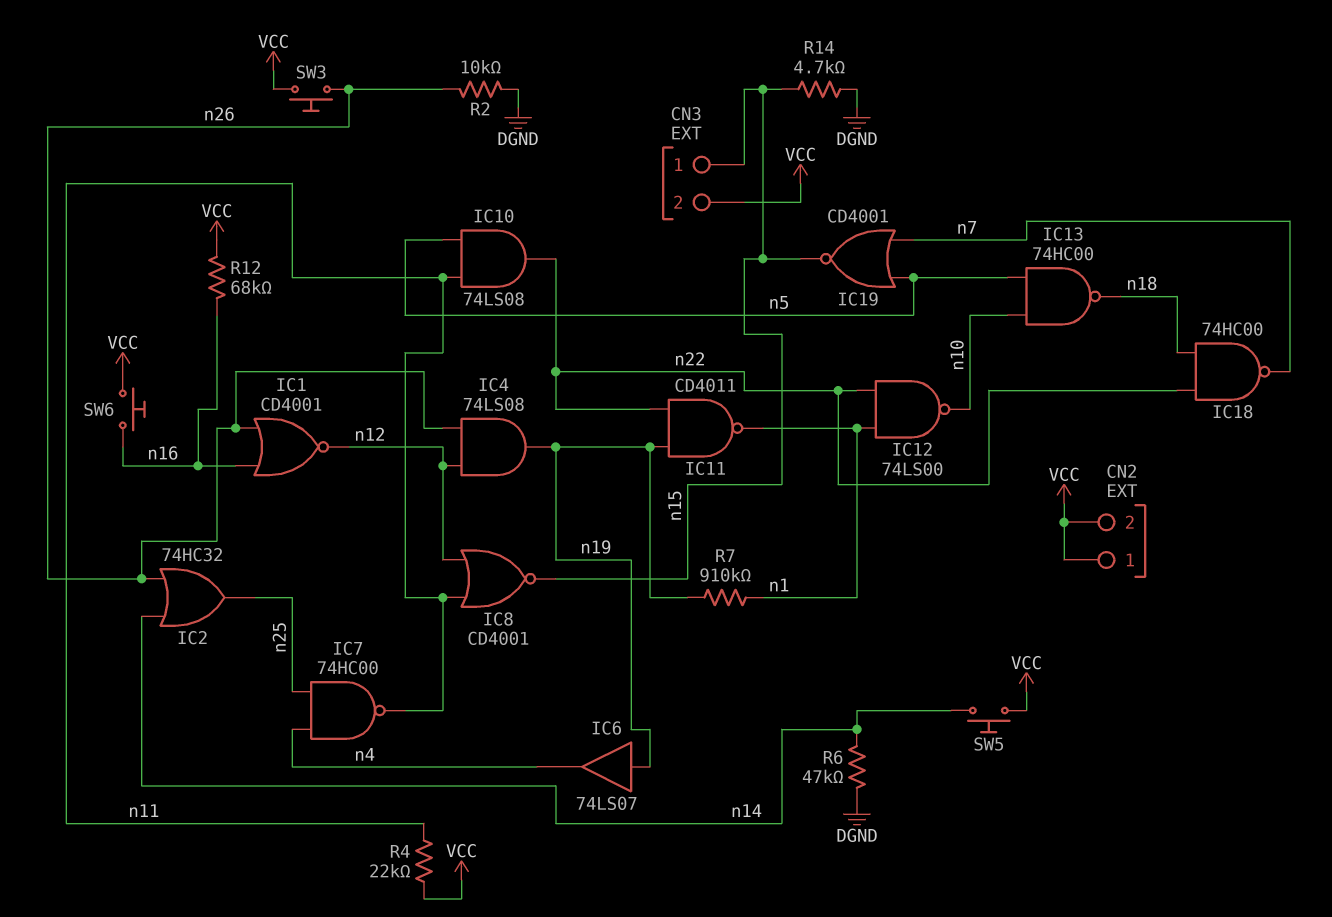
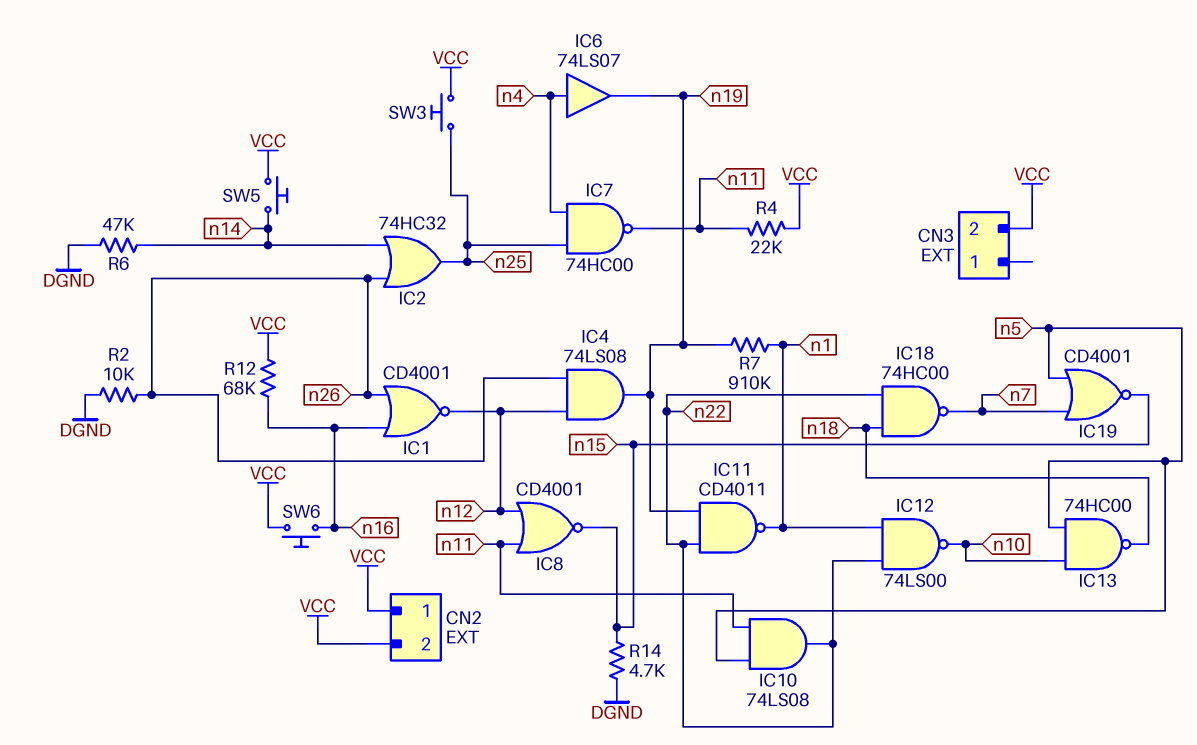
CN3 pin 1: n15 -> none
IC6: buffer 74LS07 (in n19, out n4) -> buffer 74LS07 (in n4, out n19)
SW3: button (VCC, n26) -> button (VCC, n25)

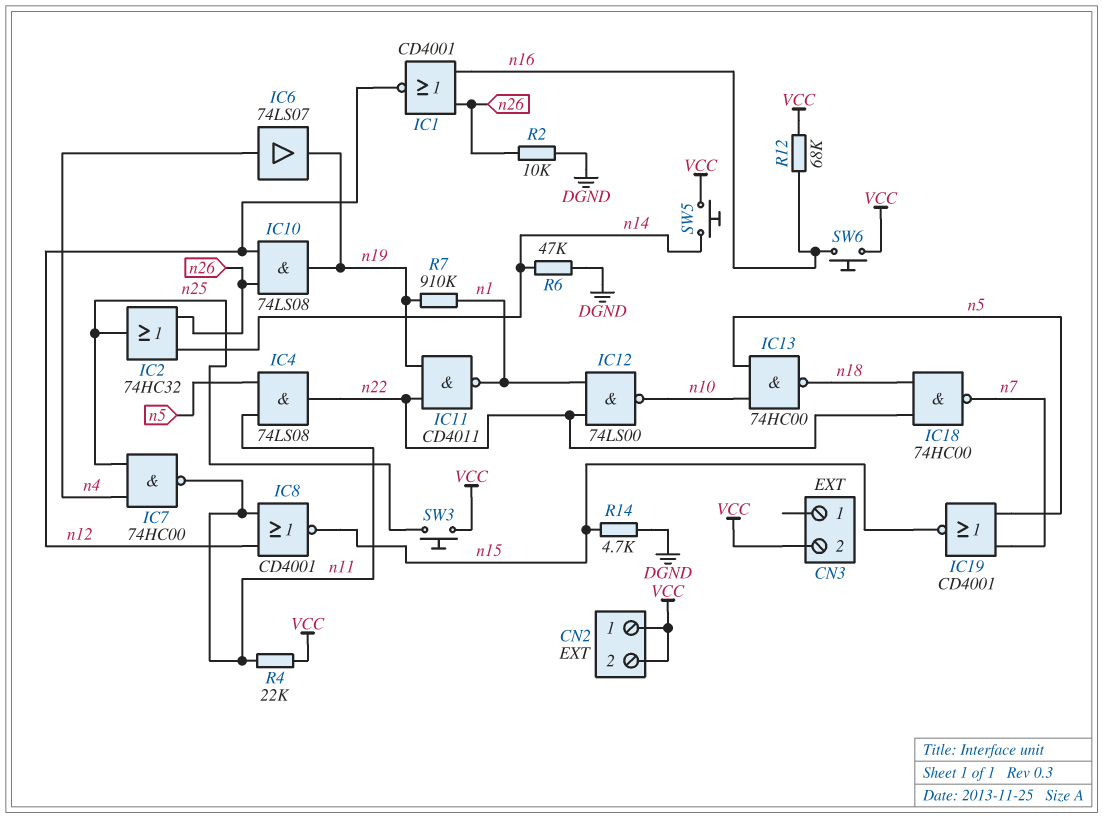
IC4: AND 74LS08 (in n12, in n26, out n19) -> AND 74LS08 (in n5, in n11, out n22)
IC10: AND 74LS08 (in n5, in n11, out n22) -> AND 74LS08 (in n12, in n26, out n19)

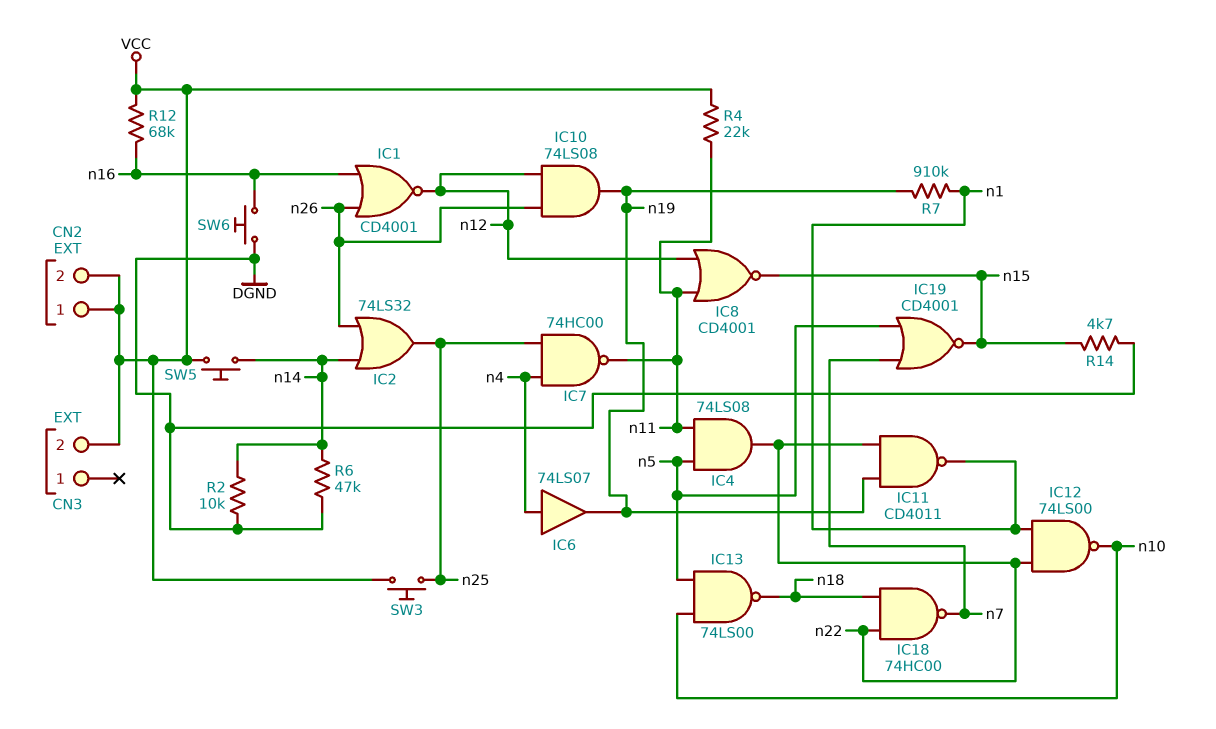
IC2: OR 74HC32 (in n14, in n26, out n25) -> OR 74LS32 (in n14, in n26, out n25)
IC13: NAND 74HC00 (in n5, in n10, out n18) -> NAND 74LS00 (in n5, in n10, out n18)
R2: 10k (DGND, n26) -> 10k (DGND, n14)
SW6: button (VCC, n16) -> button (DGND, n16)

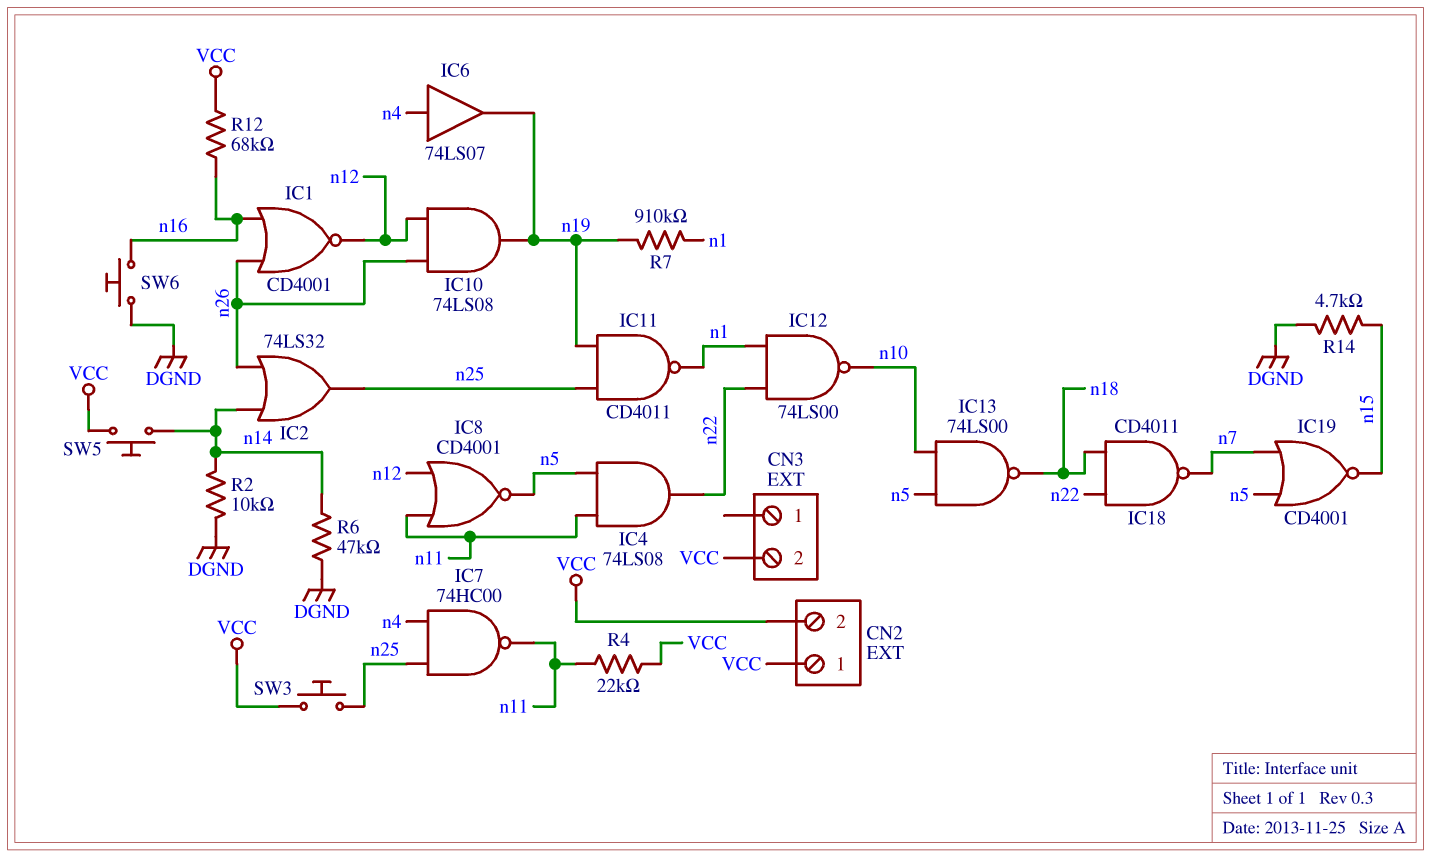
IC8: NOR CD4001 (in n11, in n12, out n15) -> NOR CD4001 (in n11, in n12, out n5)
IC11: NAND CD4011 (in n19, in n22, out n1) -> NAND CD4011 (in n19, in n25, out n1)
IC18: NAND 74HC00 (in n18, in n22, out n7) -> NAND CD4011 (in n18, in n22, out n7)

